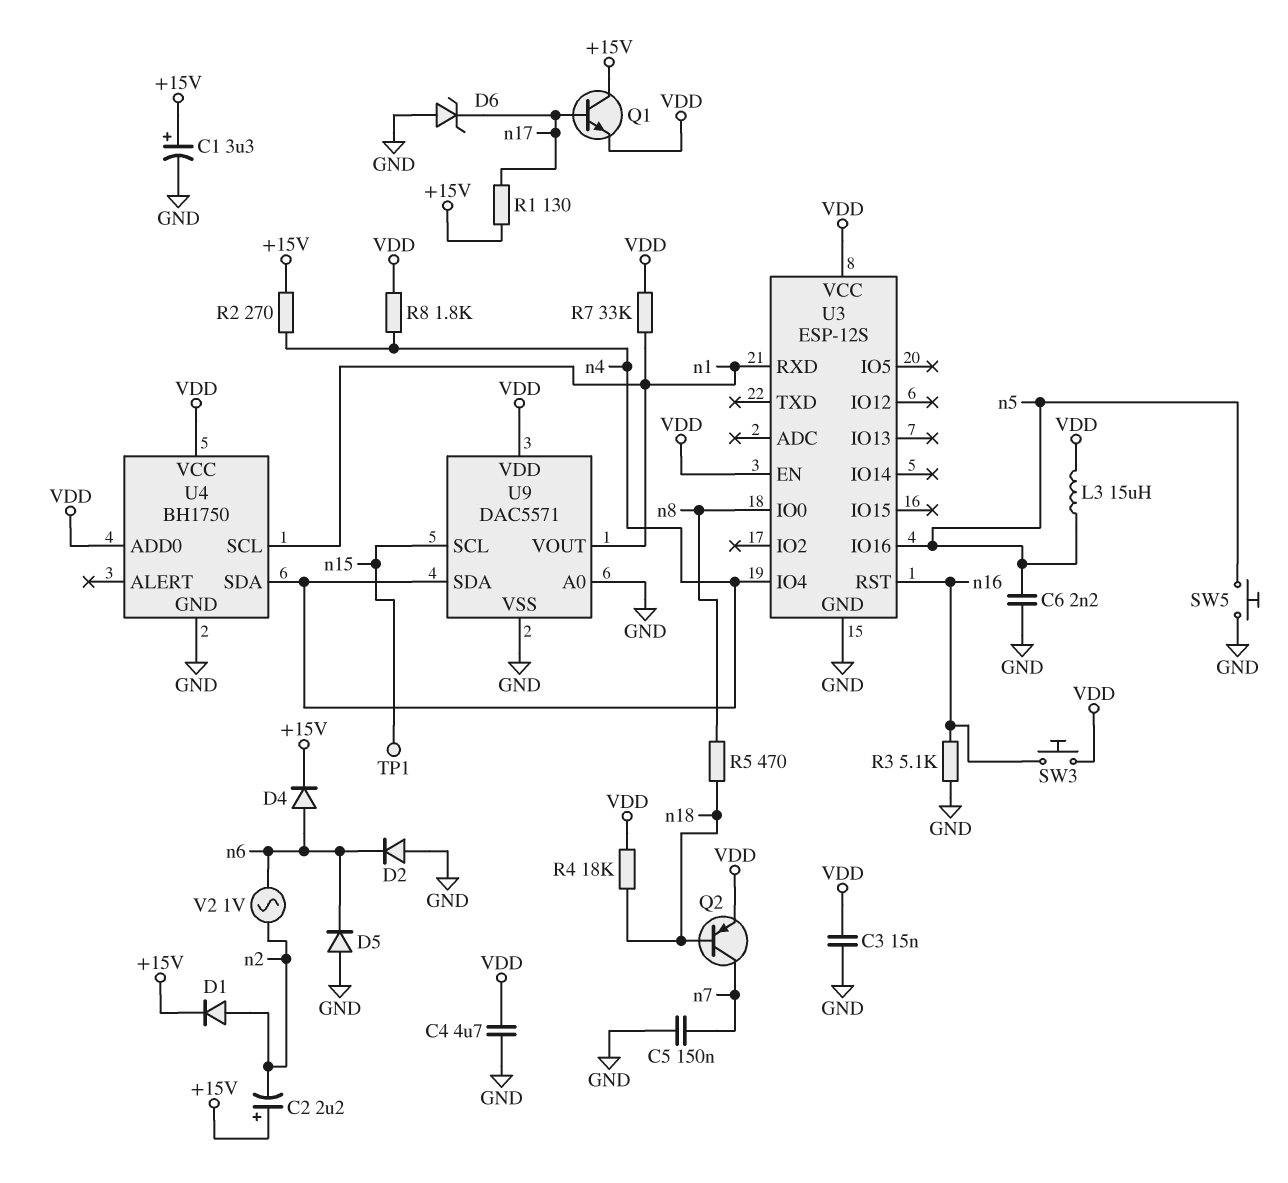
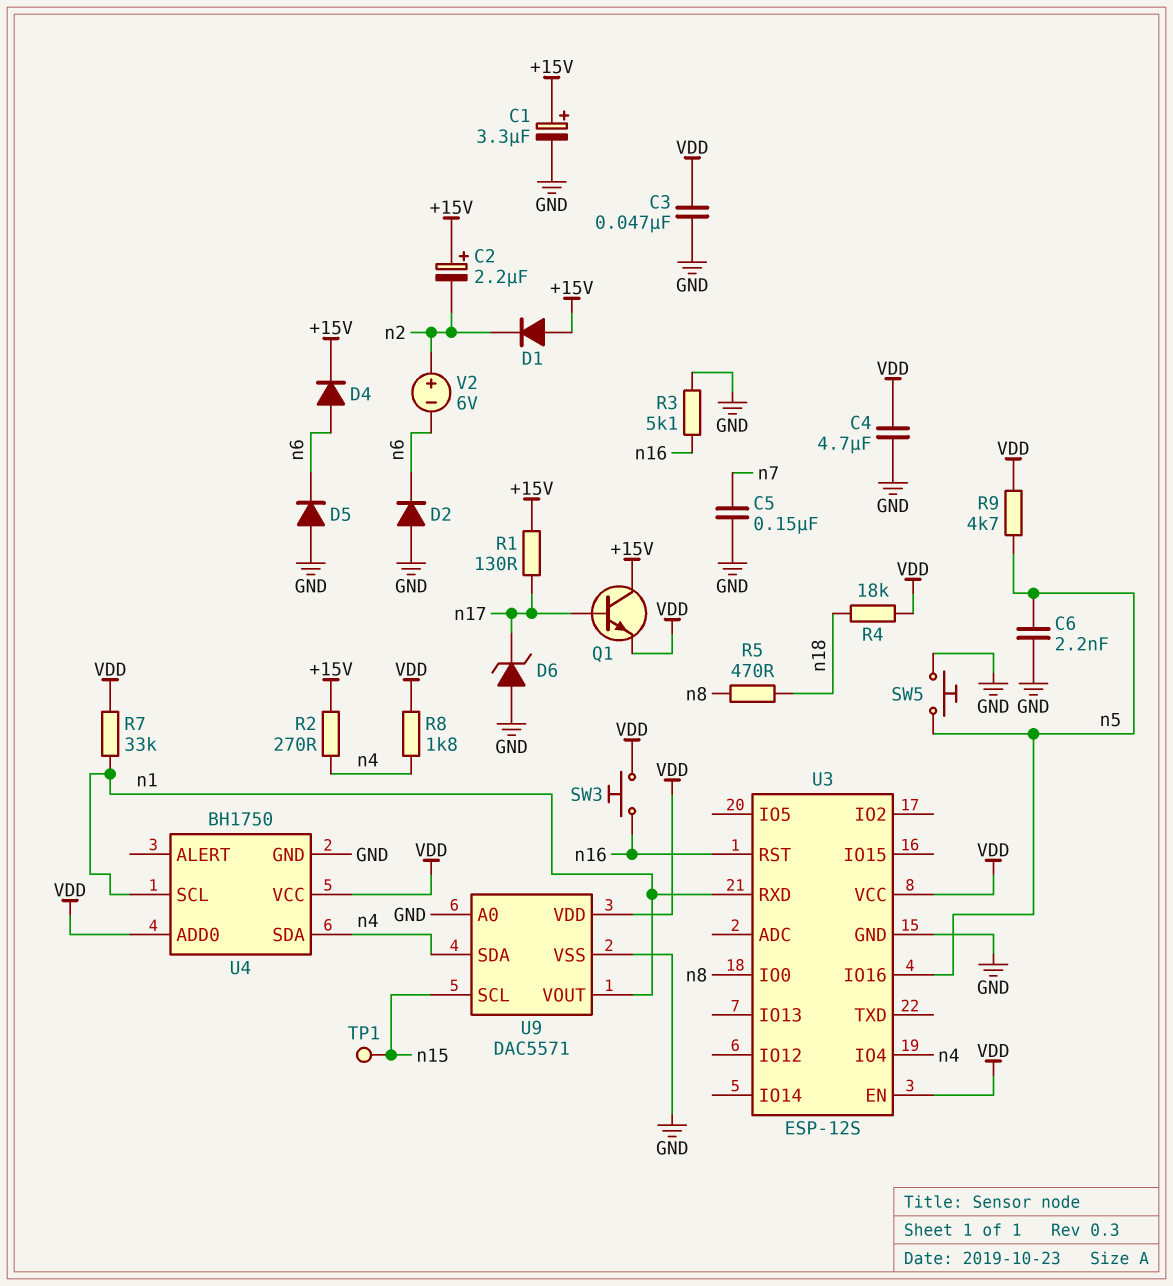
C3: 15nF (GND, VDD) -> 47nF (GND, VDD)
D1: diode (A n2, K +15V) -> diode (A +15V, K n2)
L3: 15uH (VDD, n5) -> none
Q2: PNP (B n18, C n7, E VDD) -> none
R9: none -> 4.7k (VDD, n5)
V2: AC 1V (n2, n6) -> 6V (plus n2, minus n6)

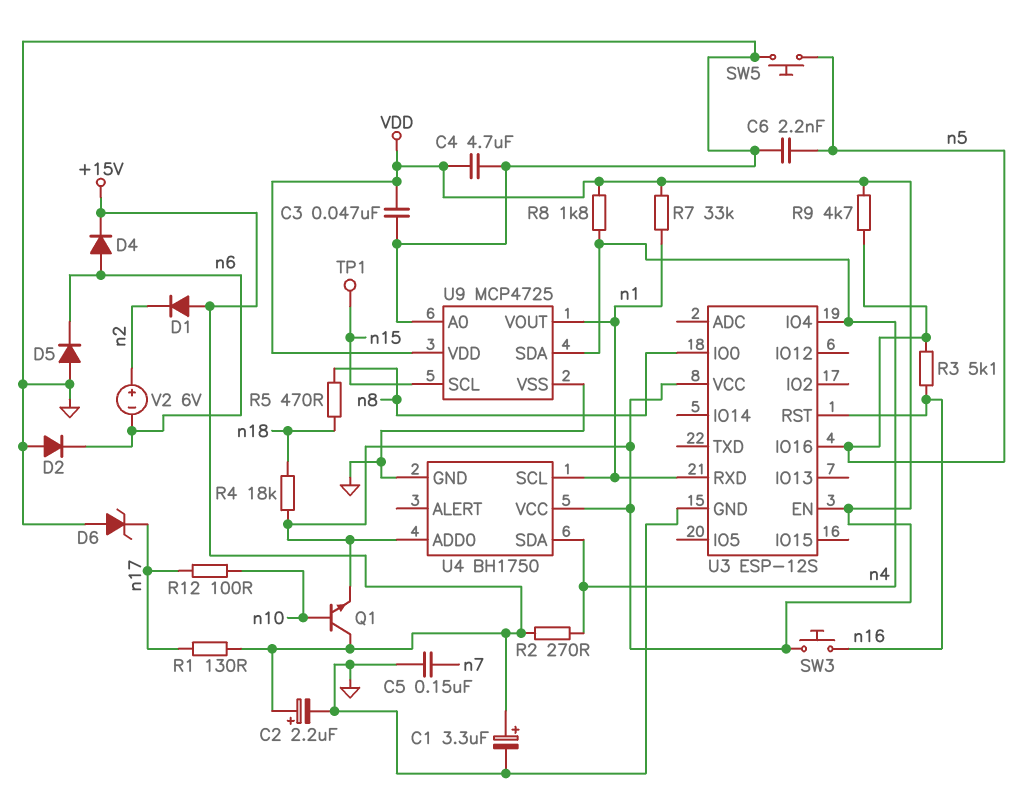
C2: 2.2uF (plus +15V, minus n2) -> 2.2uF (plus +15V, minus GND)
Q1: NPN (B n17, C +15V, E VDD) -> NPN (B n10, C +15V, E VDD)
R3: 5.1k (GND, n16) -> 5.1k (n5, n16)
R12: none -> 100 (n10, n17)
U9: DAC5571 -> MCP4725

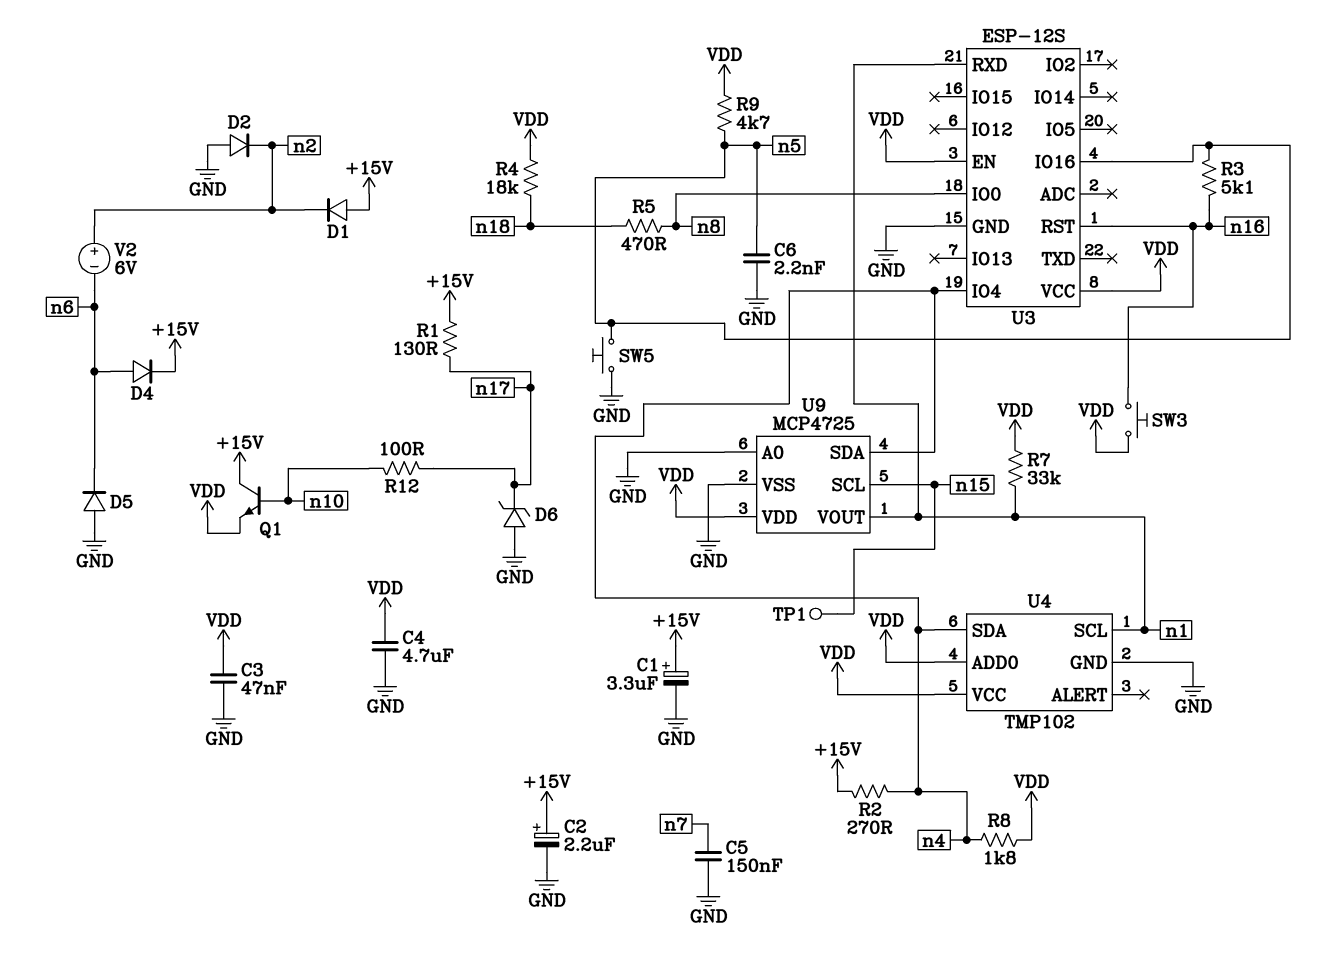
D2: diode (A GND, K n6) -> diode (A GND, K n2)
U4: BH1750 -> TMP102

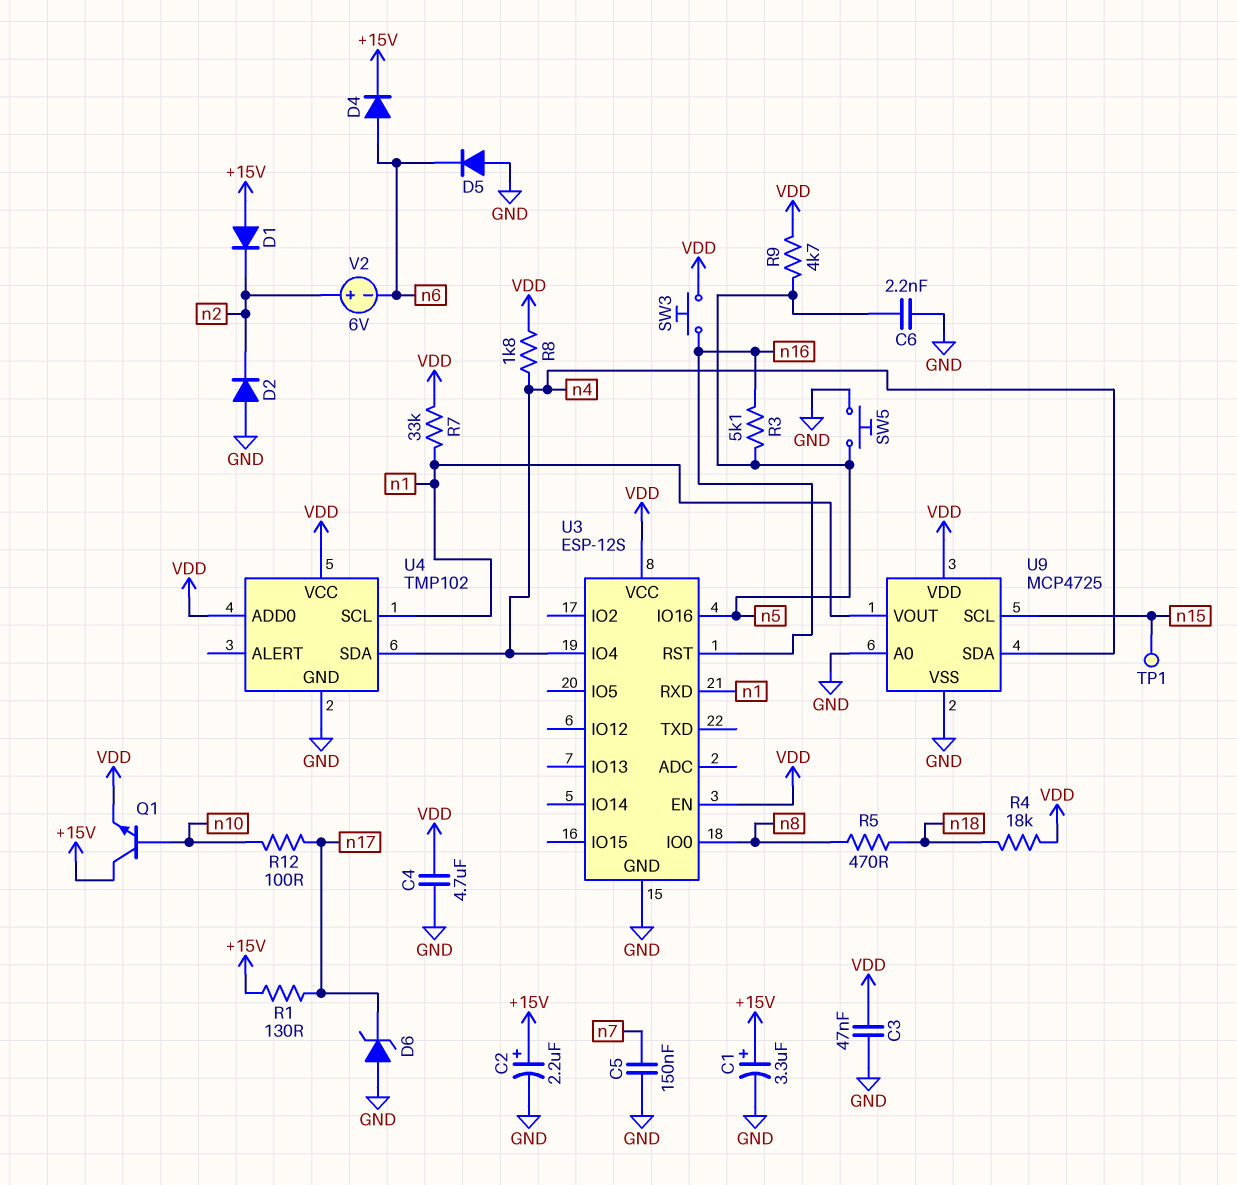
R2: 270 (+15V, n4) -> none

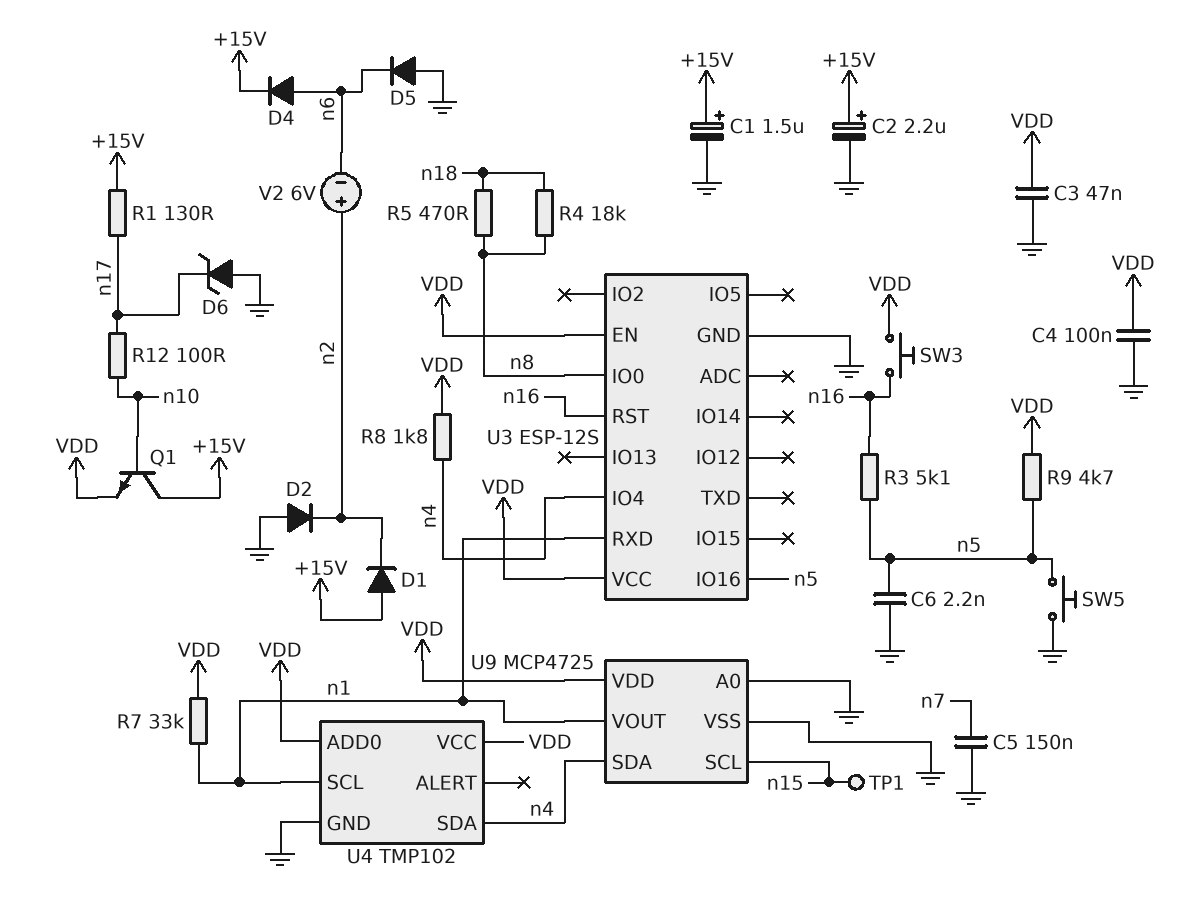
C1: 3.3uF (plus +15V, minus GND) -> 1.5uF (plus +15V, minus GND)
C4: 4.7uF (GND, VDD) -> 100nF (GND, VDD)
R4: 18k (VDD, n18) -> 18k (n8, n18)

